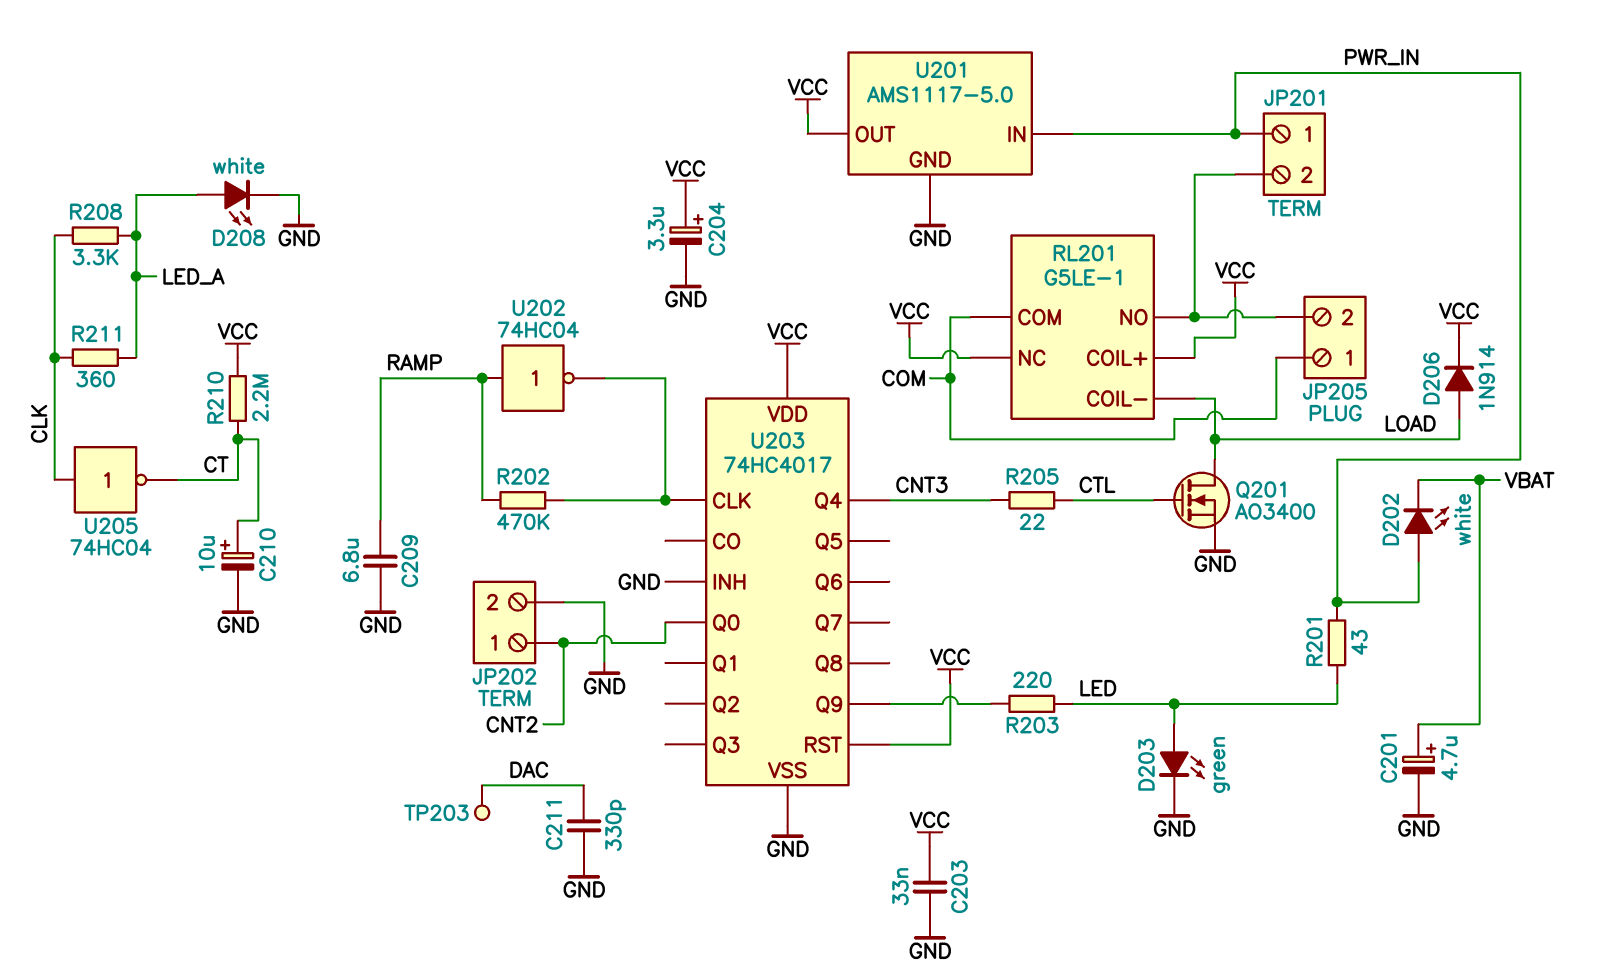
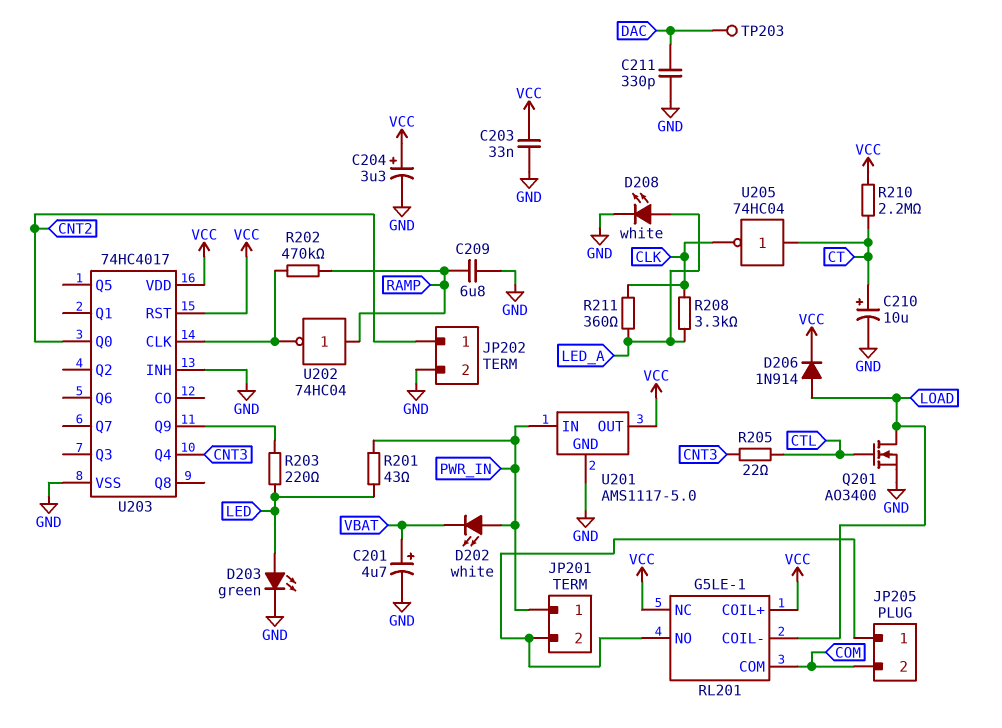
JP205 pin 1: COM -> JP201/2
JP205 pin 2: JP201/2 -> COM
U205: NOT 74HC04 (in CLK, out CT) -> NOT 74HC04 (in CT, out CLK)

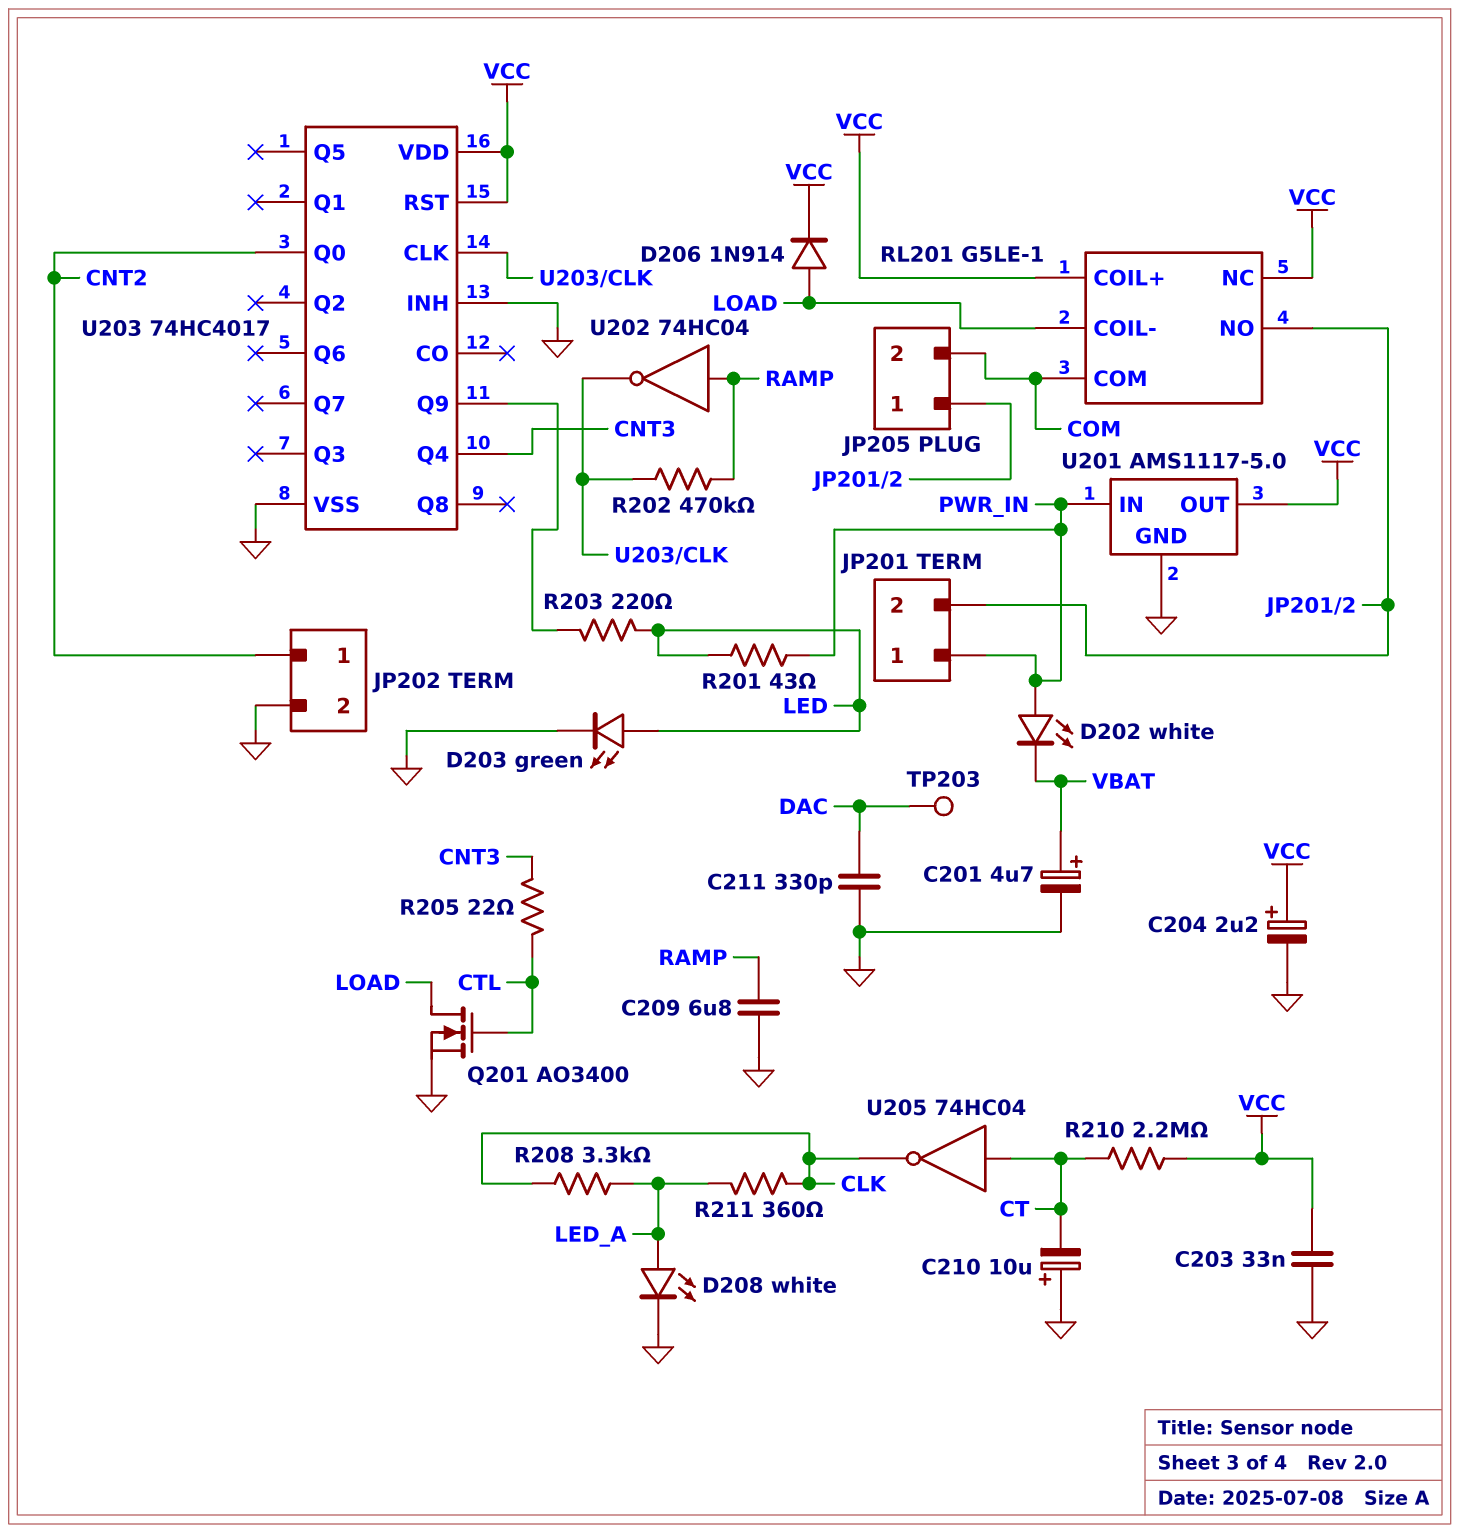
C204: 3.3uF (plus VCC, minus GND) -> 2.2uF (plus VCC, minus GND)
C210: 10uF (plus CT, minus GND) -> 10uF (plus GND, minus CT)

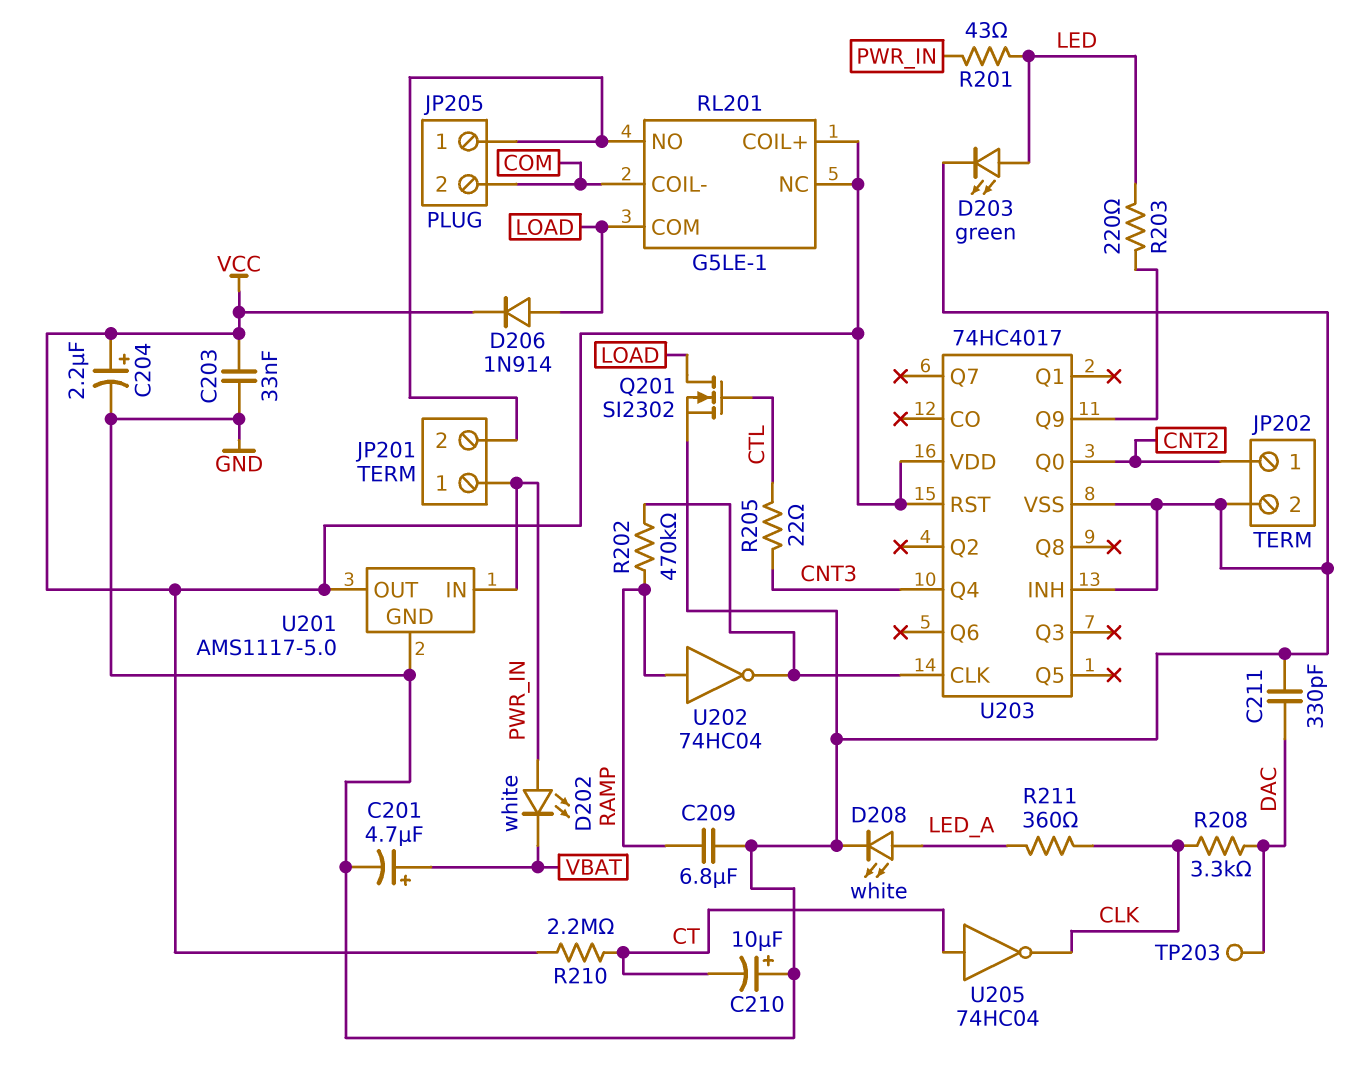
Q201: NMOS AO3400 (G CTL, D LOAD, S GND) -> NMOS SI2302 (G CTL, D LOAD, S GND)
R208: 3.3k (CLK, LED_A) -> 3.3k (CLK, DAC)
RL201 pin COIL-: LOAD -> COM
RL201 pin COM: COM -> LOAD

